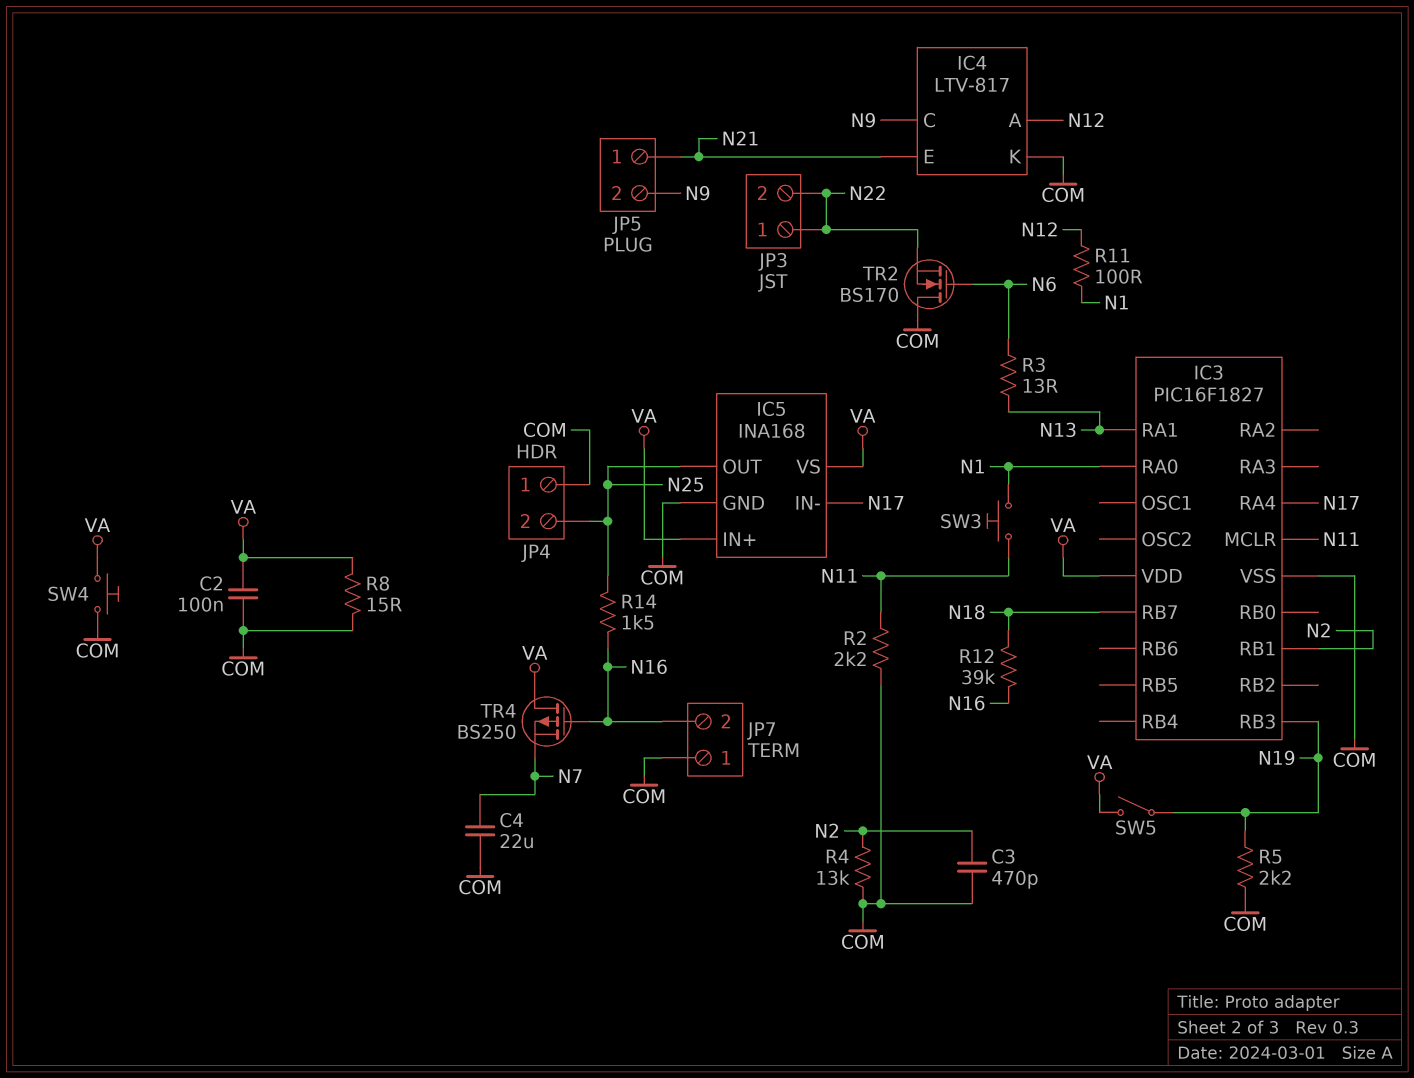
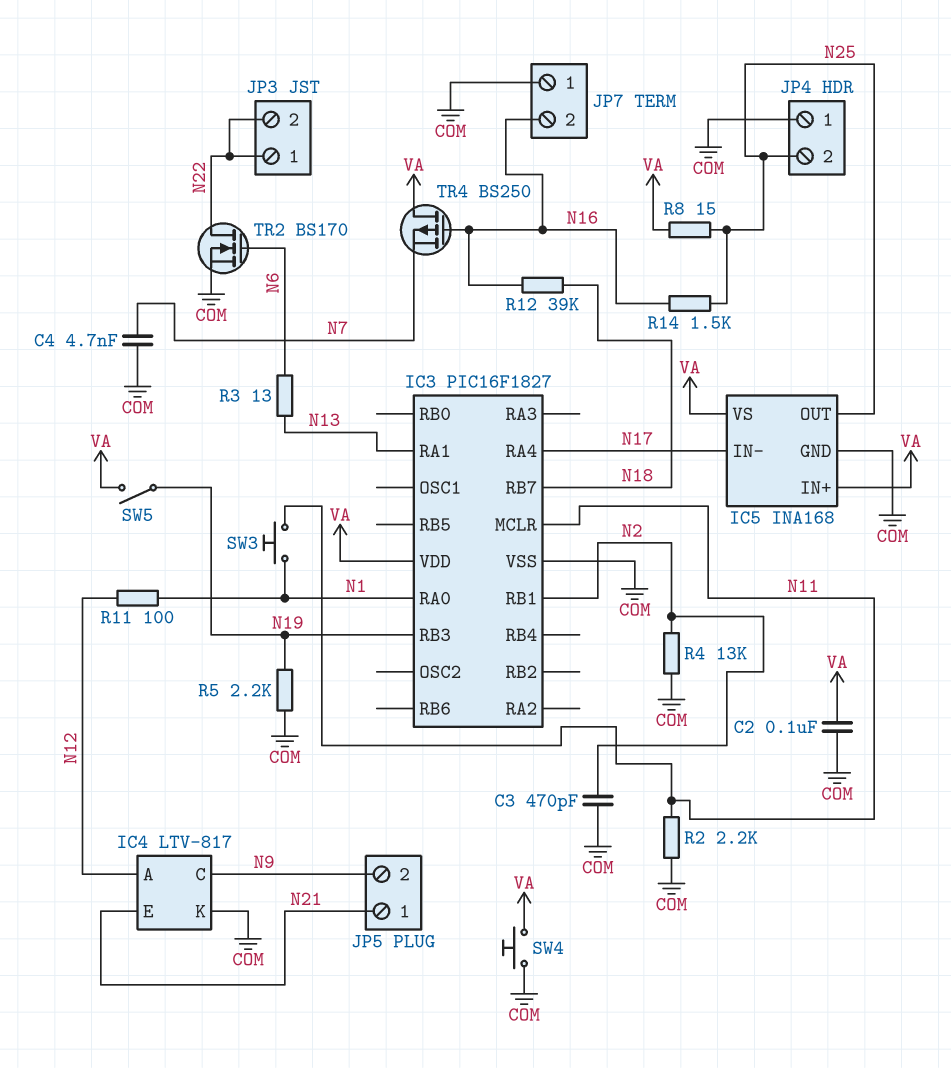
C4: 22uF (COM, N7) -> 4.7nF (COM, N7)
R8: 15 (COM, VA) -> 15 (N25, VA)
TR2: NMOS BS170 (G N6, D COM, S N22) -> NMOS BS170 (G N6, D N22, S COM)

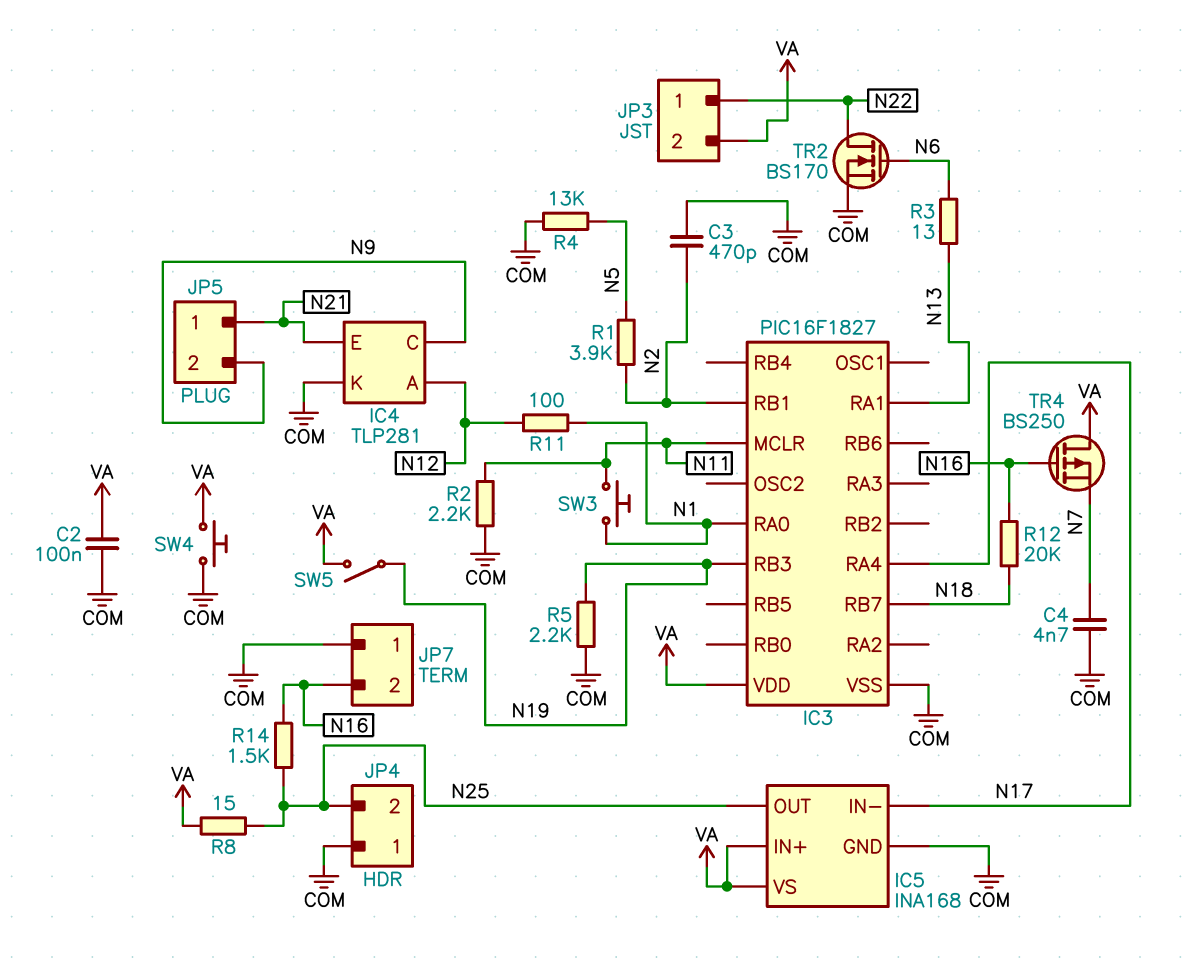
IC4: LTV-817 -> TLP281
JP3 pin 2: N22 -> VA
R1: none -> 3.9k (N2, N5)
R4: 13k (COM, N2) -> 13k (COM, N5)
R12: 39k (N16, N18) -> 20k (N16, N18)

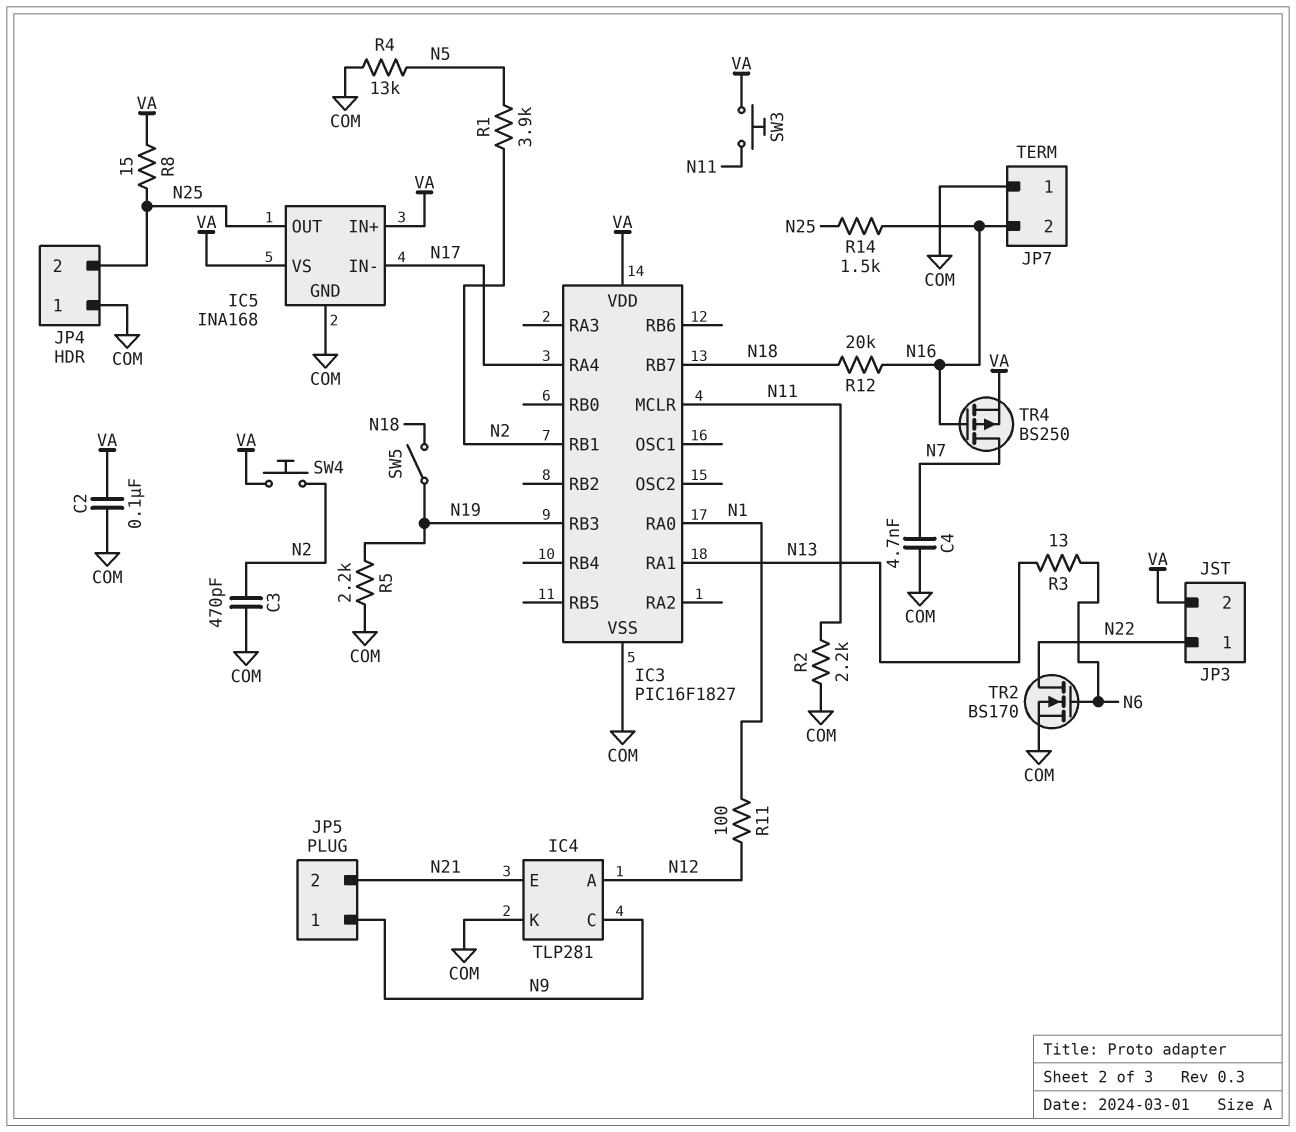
JP5 pin 1: N21 -> N9
JP5 pin 2: N9 -> N21
SW3: button (N1, N11) -> button (N11, VA)
SW4: button (COM, VA) -> button (N2, VA)
SW5: switch (N19, VA) -> switch (N18, N19)
TR4: PMOS BS250 (G N16, D VA, S N7) -> PMOS BS250 (G N16, D N7, S VA)

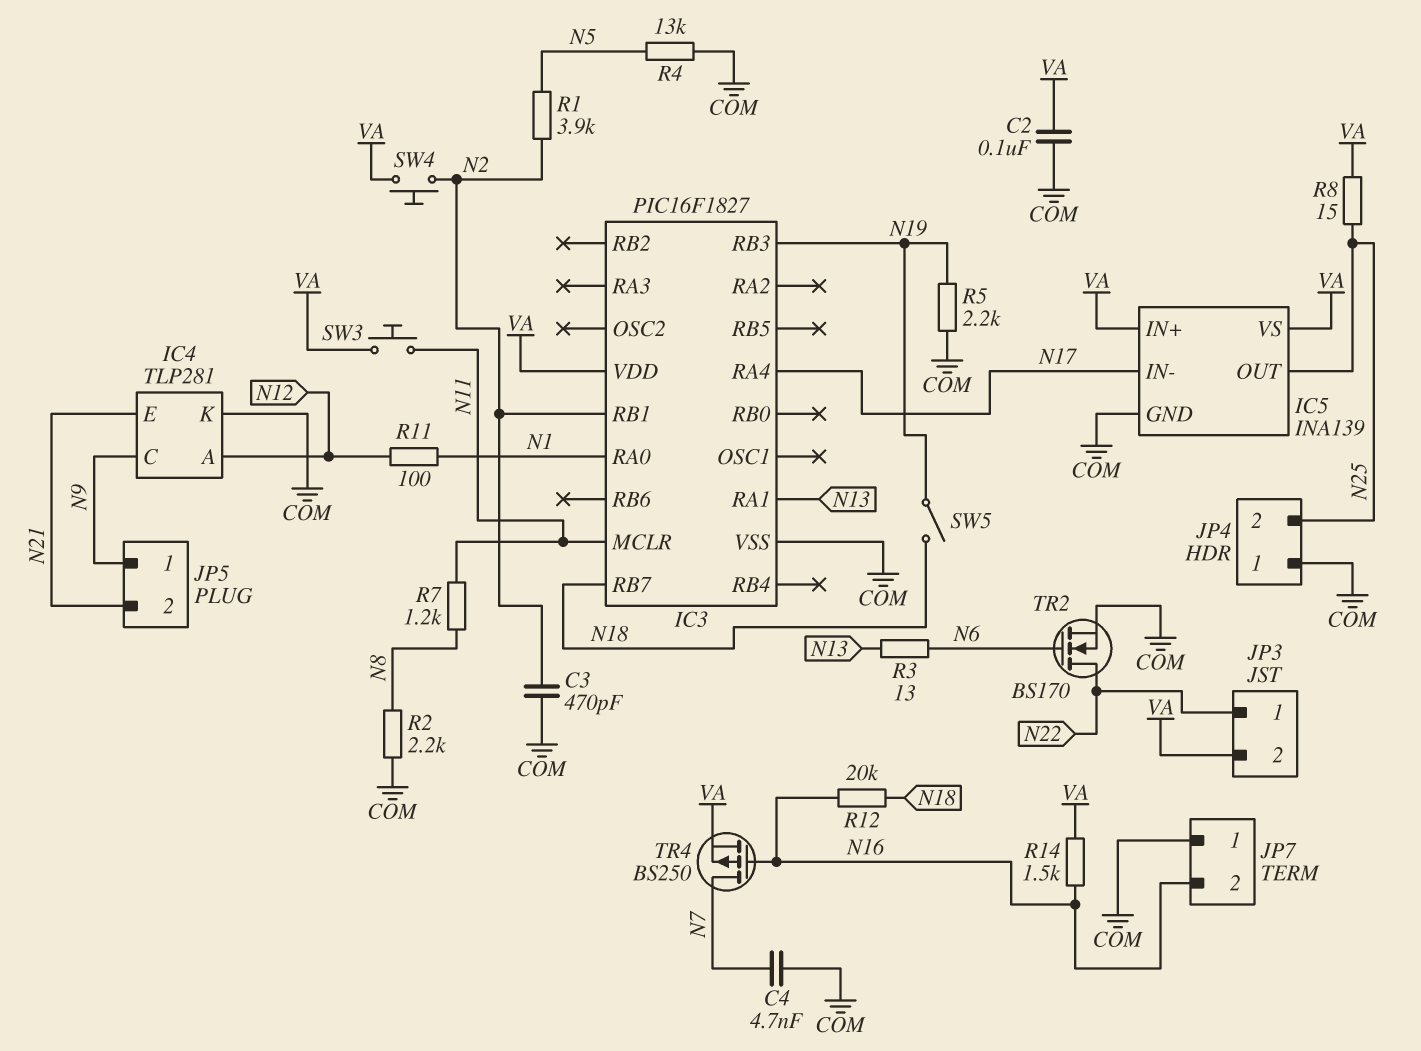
IC5: INA168 -> INA139
R2: 2.2k (COM, N11) -> 2.2k (COM, N8)
R7: none -> 1.2k (N8, N11)
R14: 1.5k (N16, N25) -> 1.5k (N16, VA)

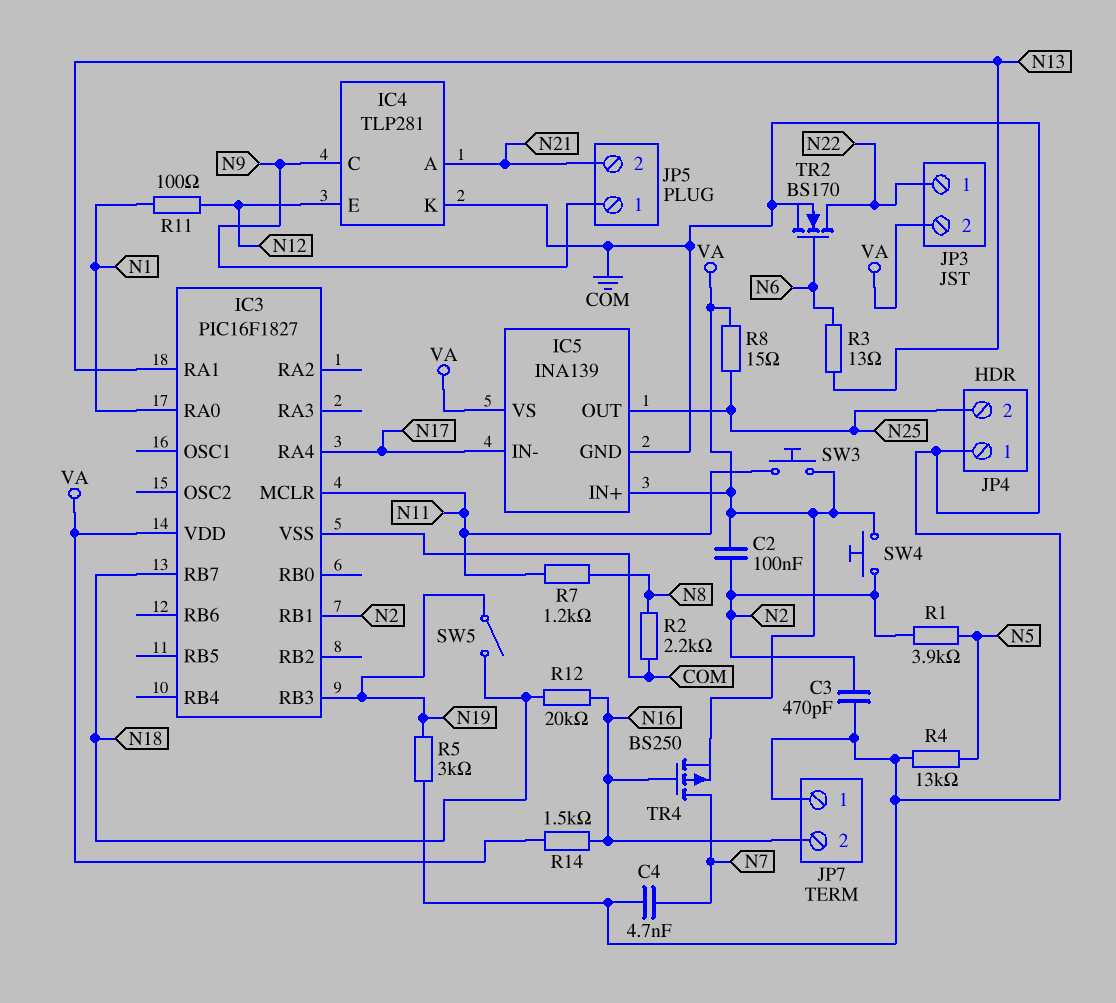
C2: 100nF (COM, VA) -> 100nF (N2, VA)
IC4 pin A: N12 -> N21
IC4 pin E: N21 -> N12
R5: 2.2k (COM, N19) -> 3k (COM, N19)

